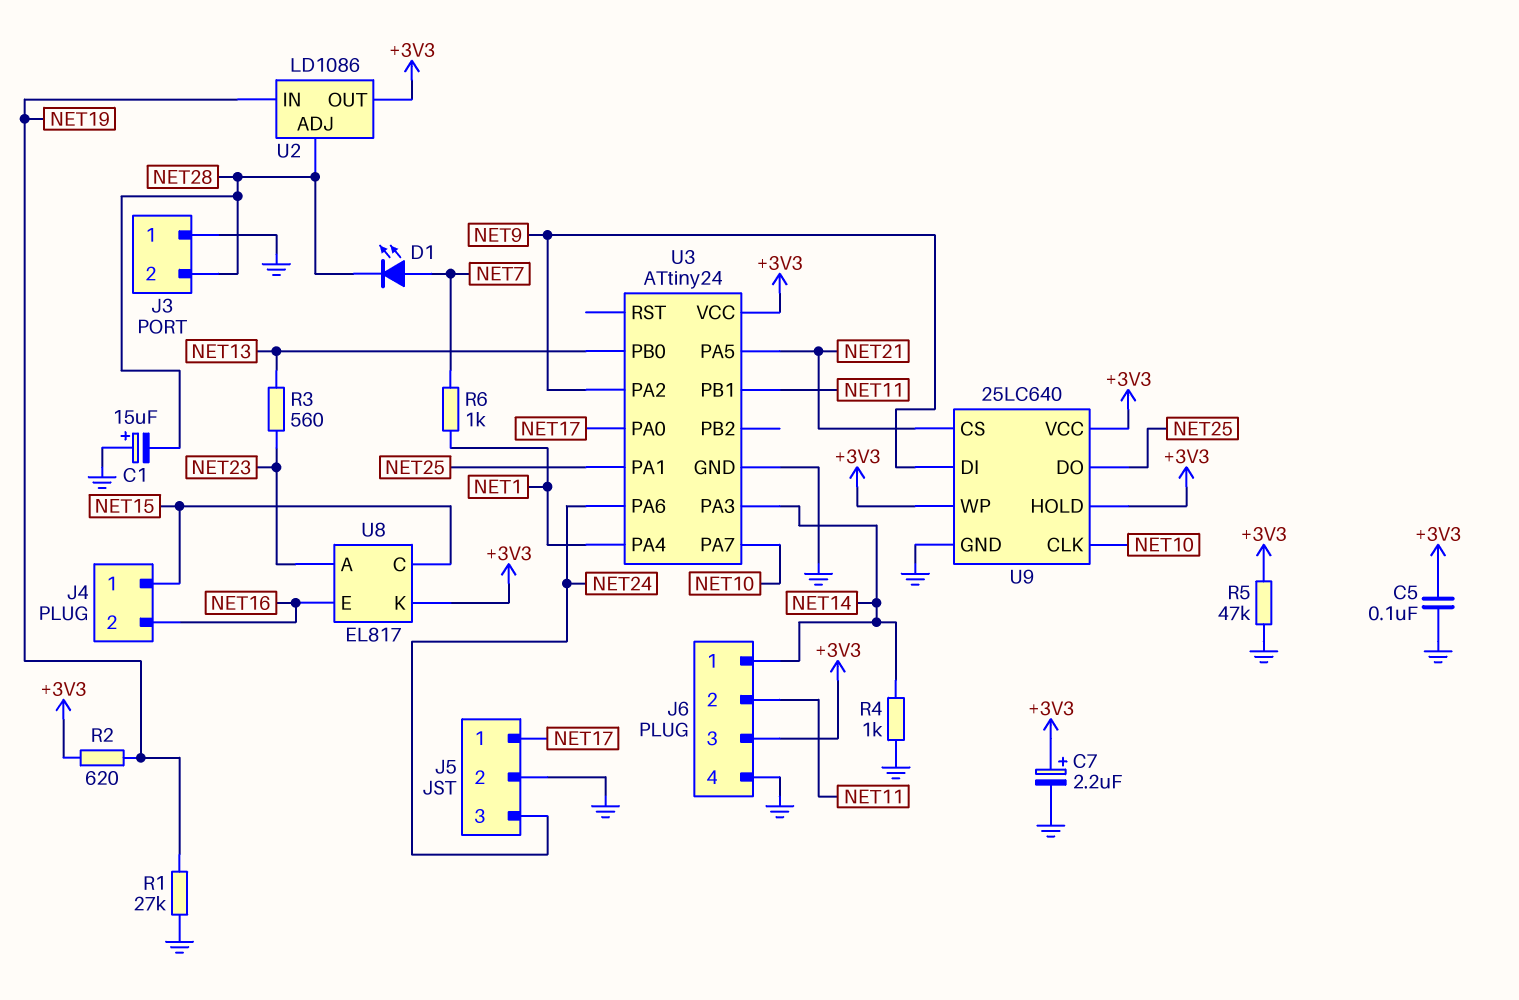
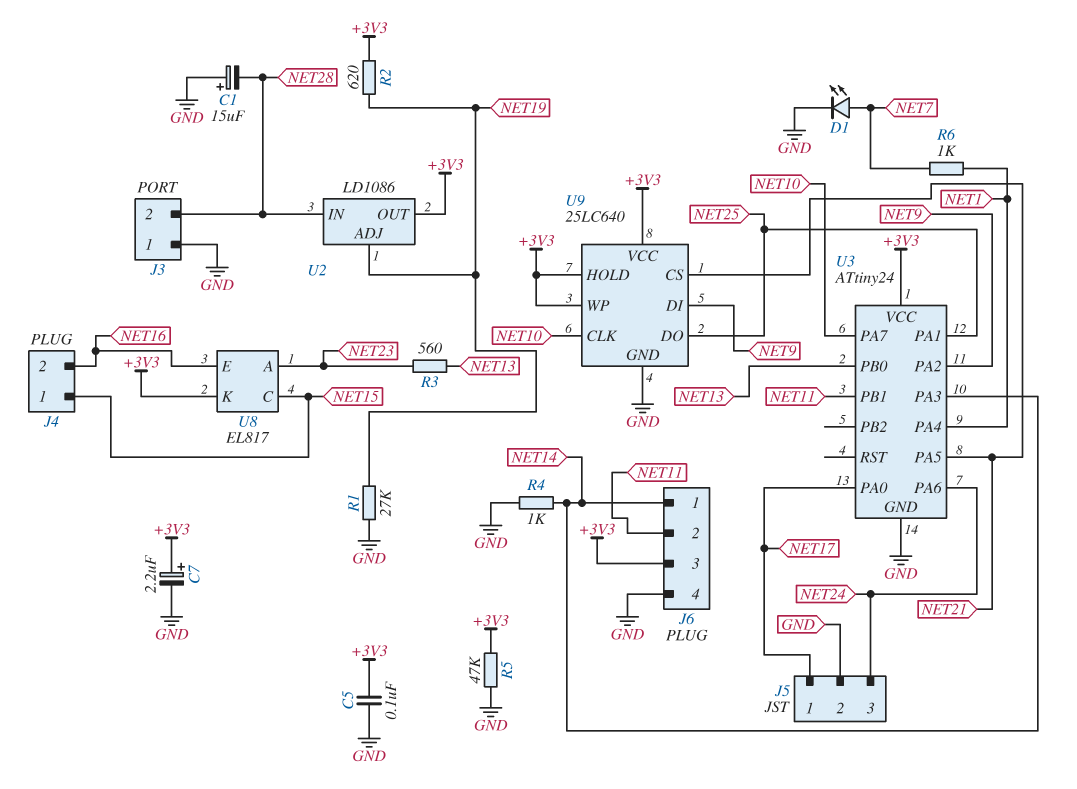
D1: LED (A NET7, K NET28) -> LED (A NET7, K GND)
U2 pin ADJ: NET28 -> NET19
U2 pin IN: NET19 -> NET28

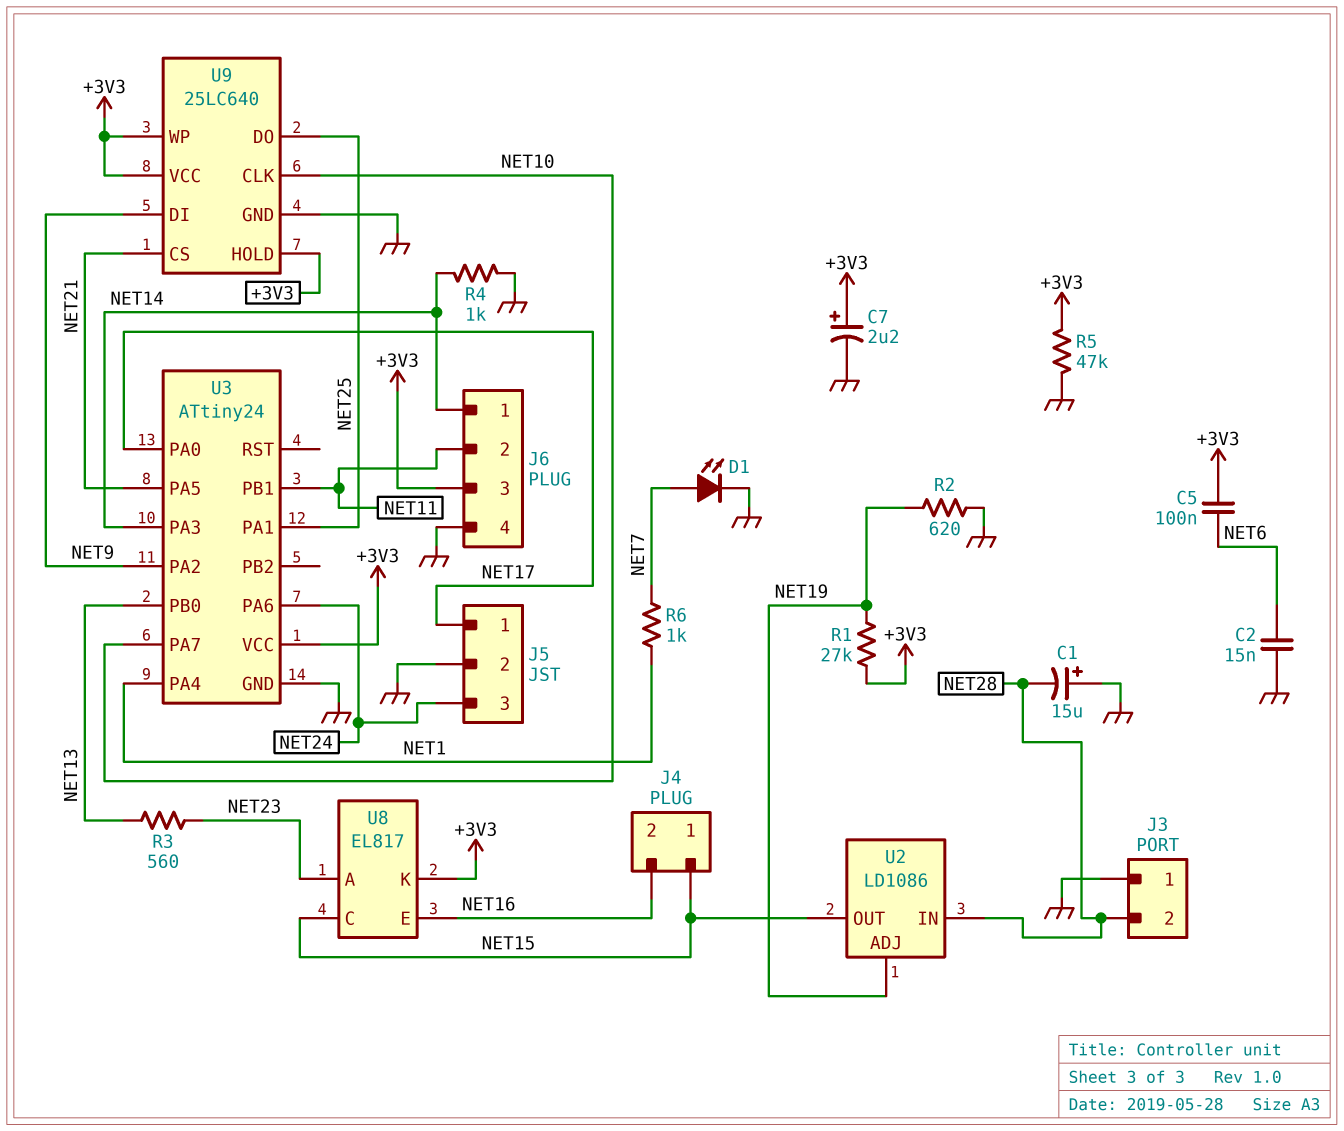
C2: none -> 15nF (GND, NET6)
C5: 100nF (+3V3, GND) -> 100nF (+3V3, NET6)
R1: 27k (GND, NET19) -> 27k (+3V3, NET19)
R2: 620 (+3V3, NET19) -> 620 (GND, NET19)
U2 pin OUT: +3V3 -> NET15

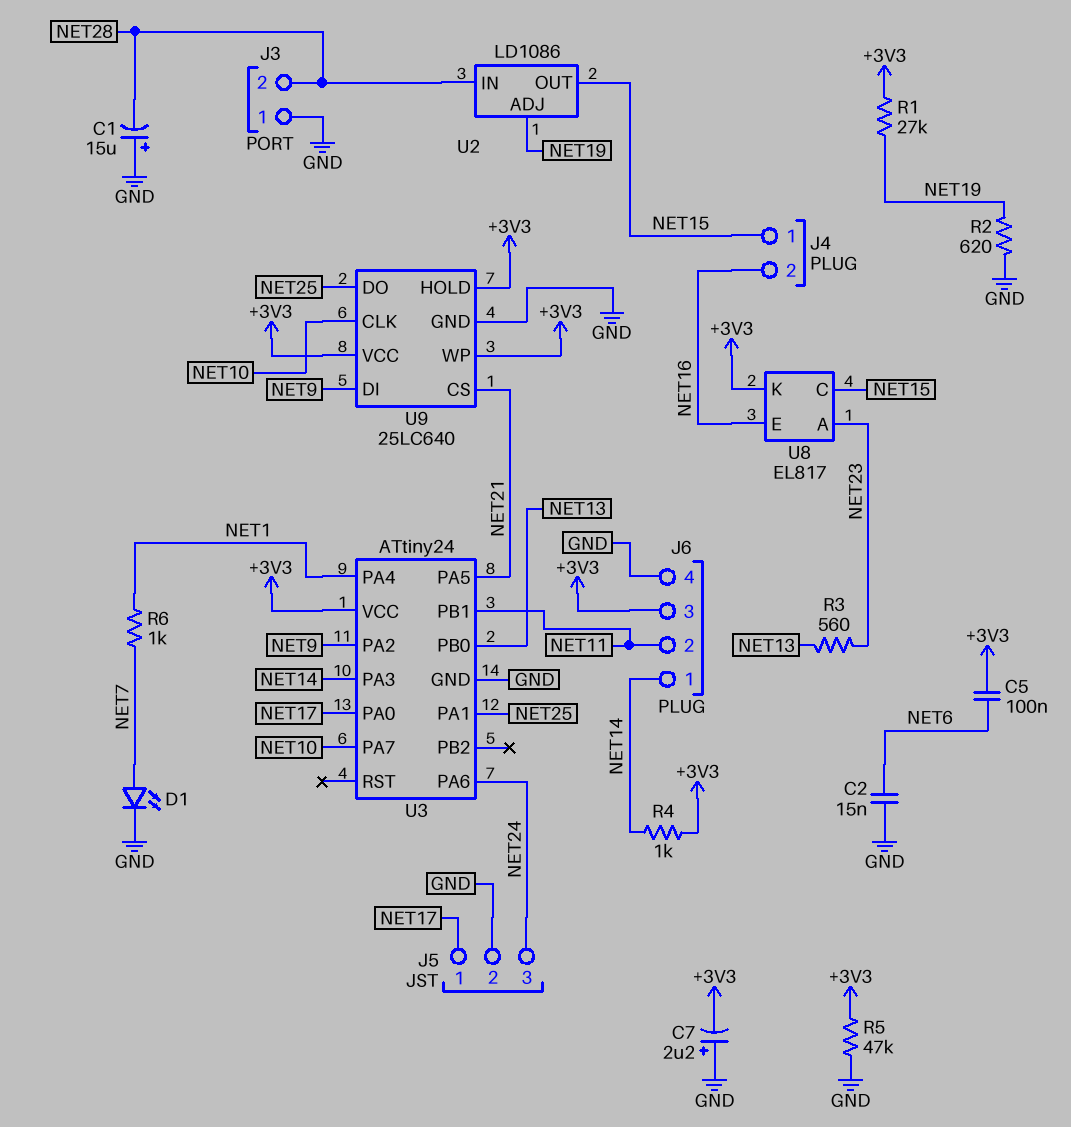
C7: 2.2uF (plus +3V3, minus GND) -> 2.2uF (plus GND, minus +3V3)
R4: 1k (GND, NET14) -> 1k (+3V3, NET14)

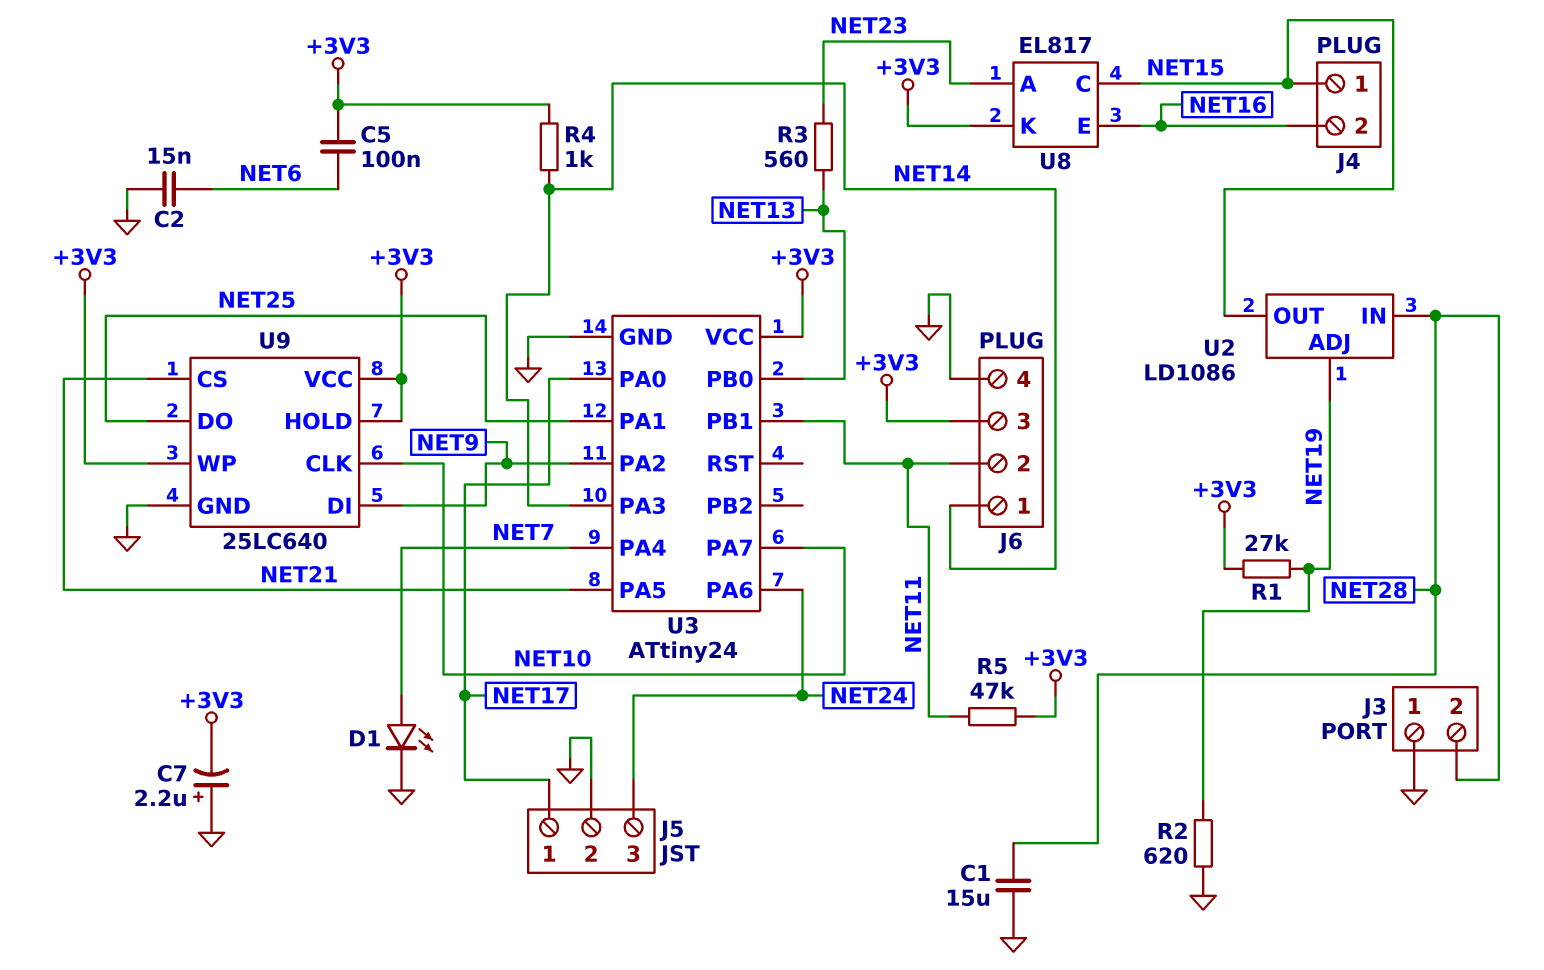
C1: 15uF (plus GND, minus NET28) -> 15uF (GND, NET28)
R5: 47k (+3V3, GND) -> 47k (+3V3, NET11)
R6: 1k (NET1, NET7) -> none
U3 pin PA4: NET1 -> NET7

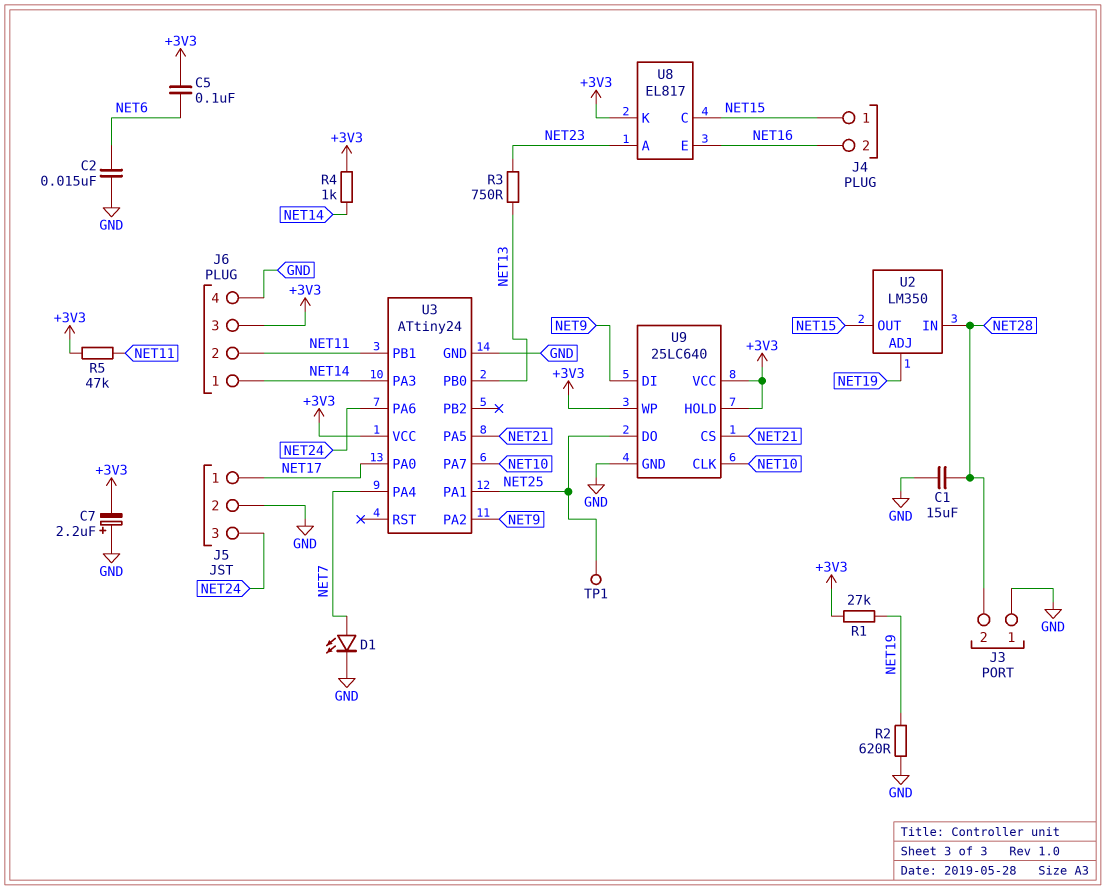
R3: 560 (NET13, NET23) -> 750 (NET13, NET23)
TP1: none -> test point (NET25)
U2: LD1086 -> LM350

